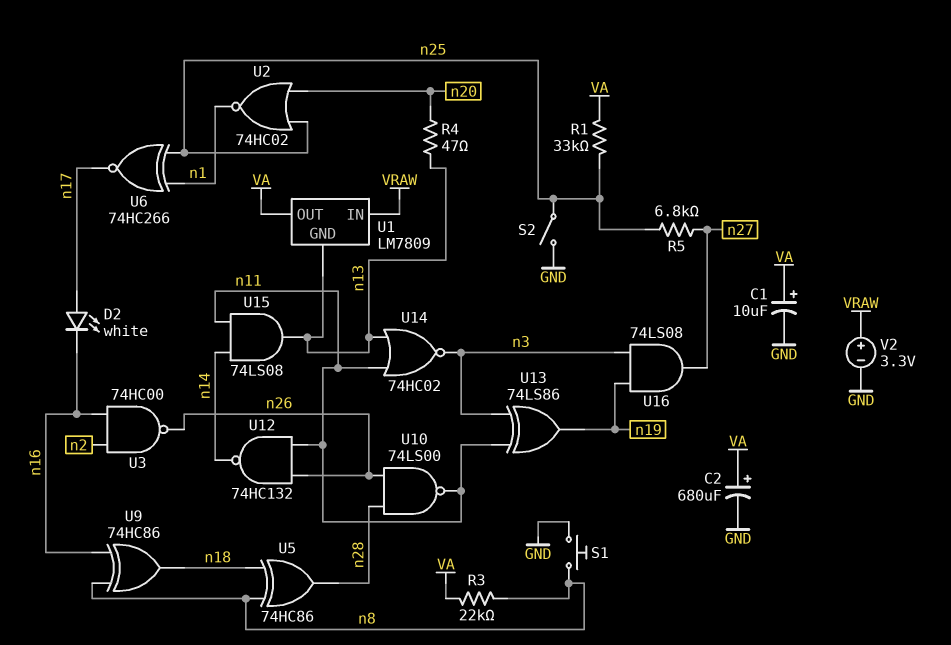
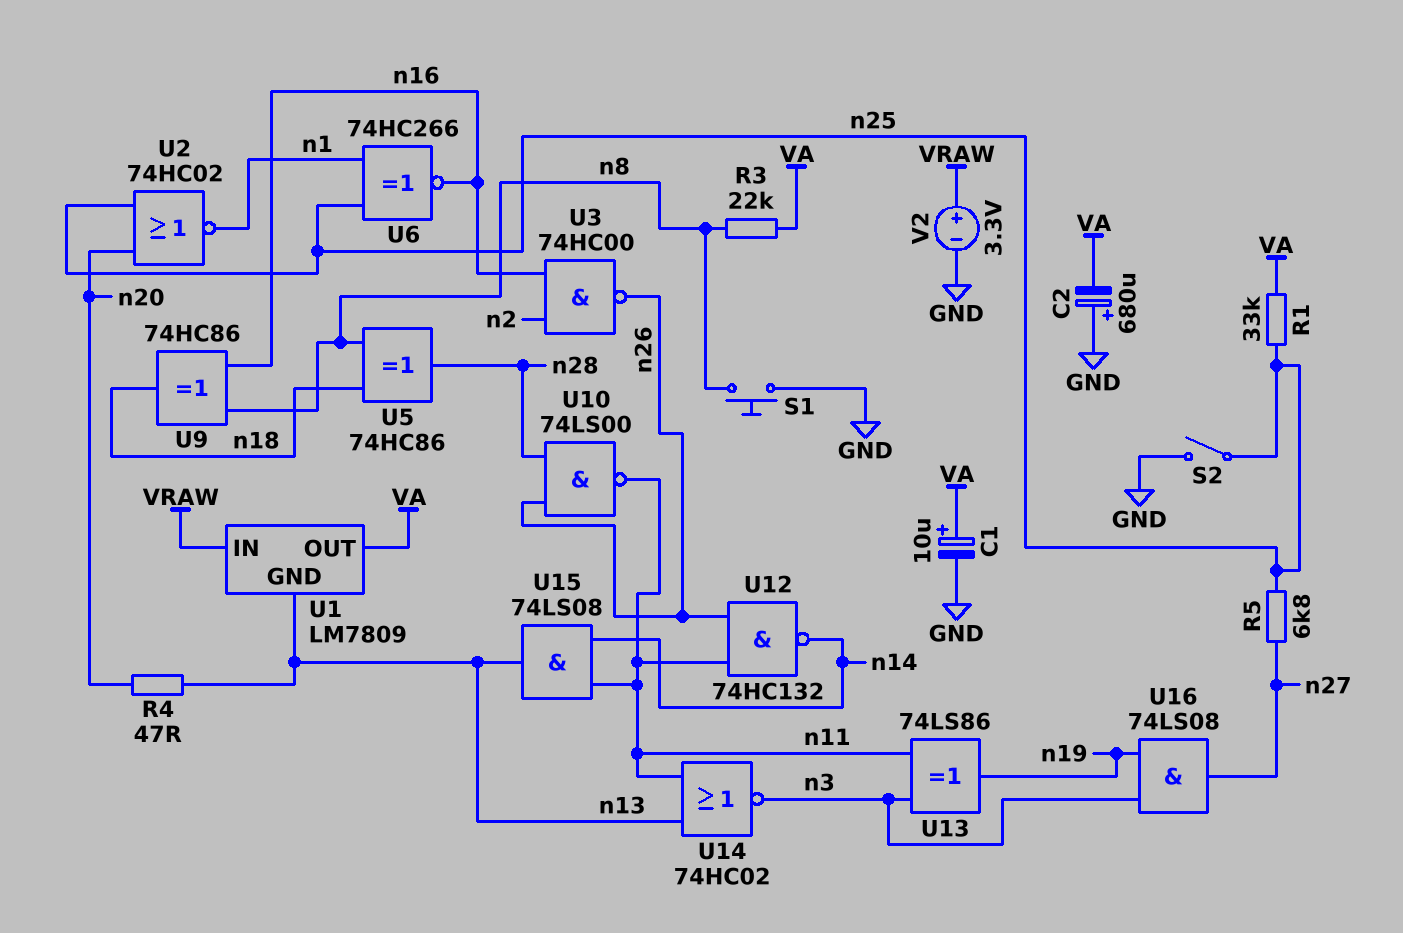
C2: 680uF (plus VA, minus GND) -> 680uF (plus GND, minus VA)
D2: LED white (A n17, K n16) -> none
U6: XNOR 74HC266 (in n1, in n25, out n17) -> XNOR 74HC266 (in n1, in n25, out n16)

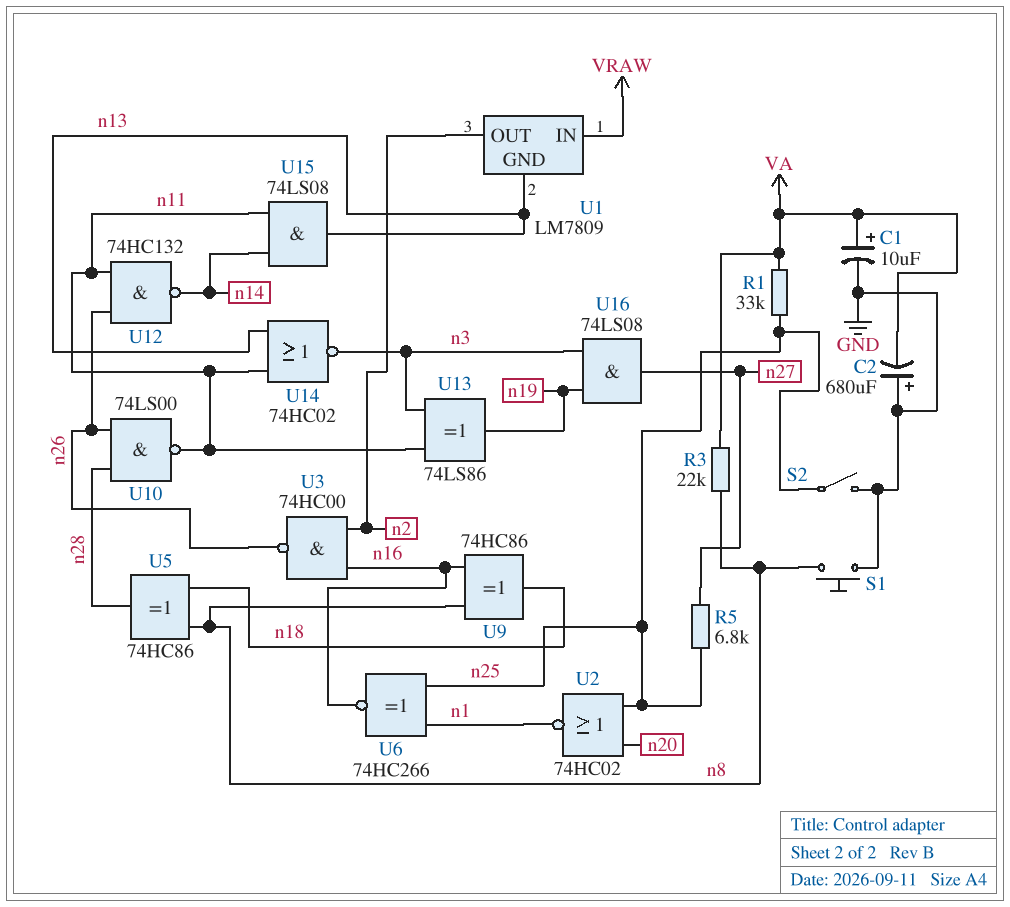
R4: 47 (n13, n20) -> none
U1 pin OUT: VA -> n2
V2: 3.3V (plus VRAW, minus GND) -> none

